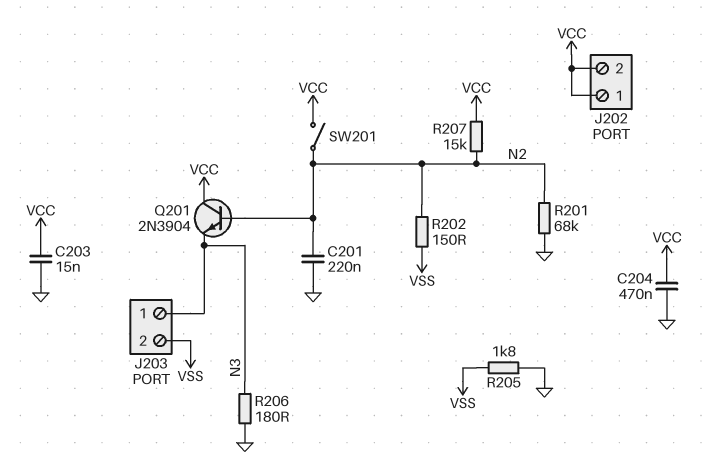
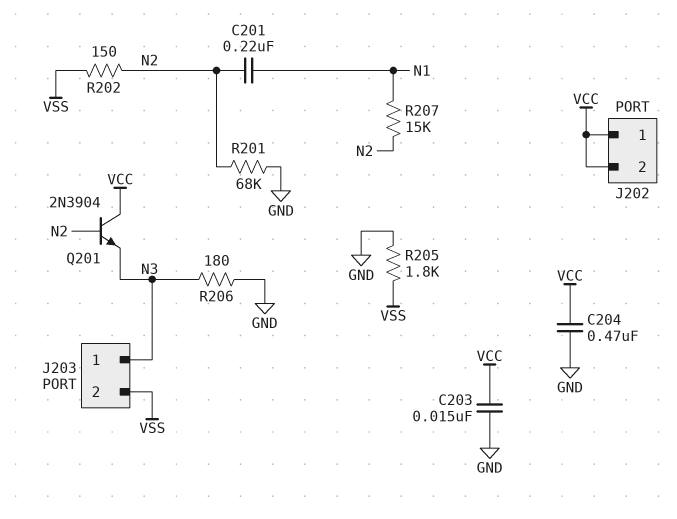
C201: 220nF (GND, N2) -> 220nF (N1, N2)
R207: 15k (N2, VCC) -> 15k (N1, N2)
SW201: switch (N2, VCC) -> none

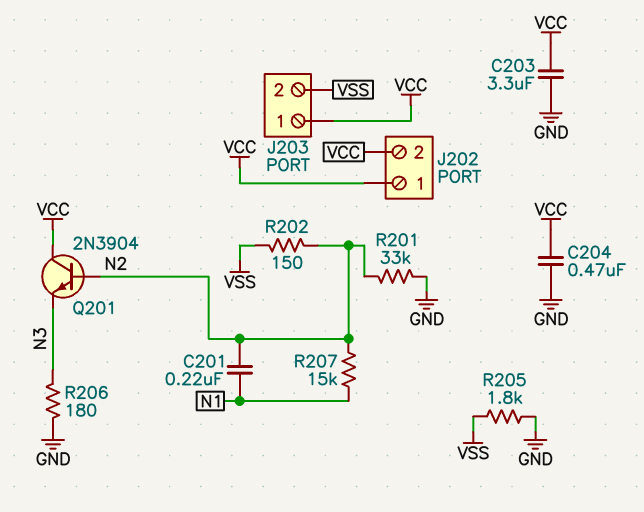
C203: 15nF (GND, VCC) -> 3.3uF (GND, VCC)
J203 pin 1: N3 -> VCC
R201: 68k (GND, N2) -> 33k (GND, N2)

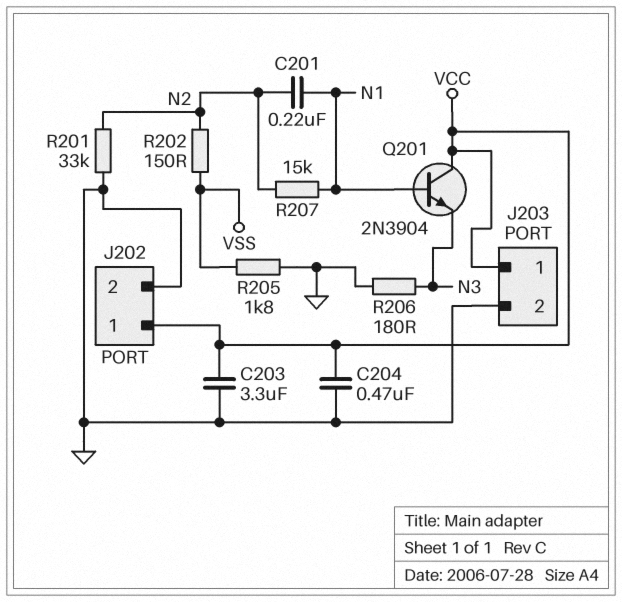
J202 pin 2: VCC -> GND
J203 pin 2: VSS -> GND
Q201: NPN 2N3904 (B N2, C VCC, E N3) -> NPN 2N3904 (B N1, C VCC, E N3)

